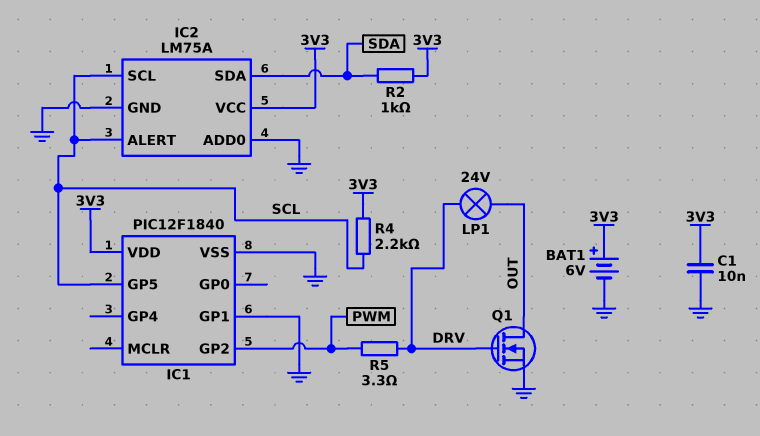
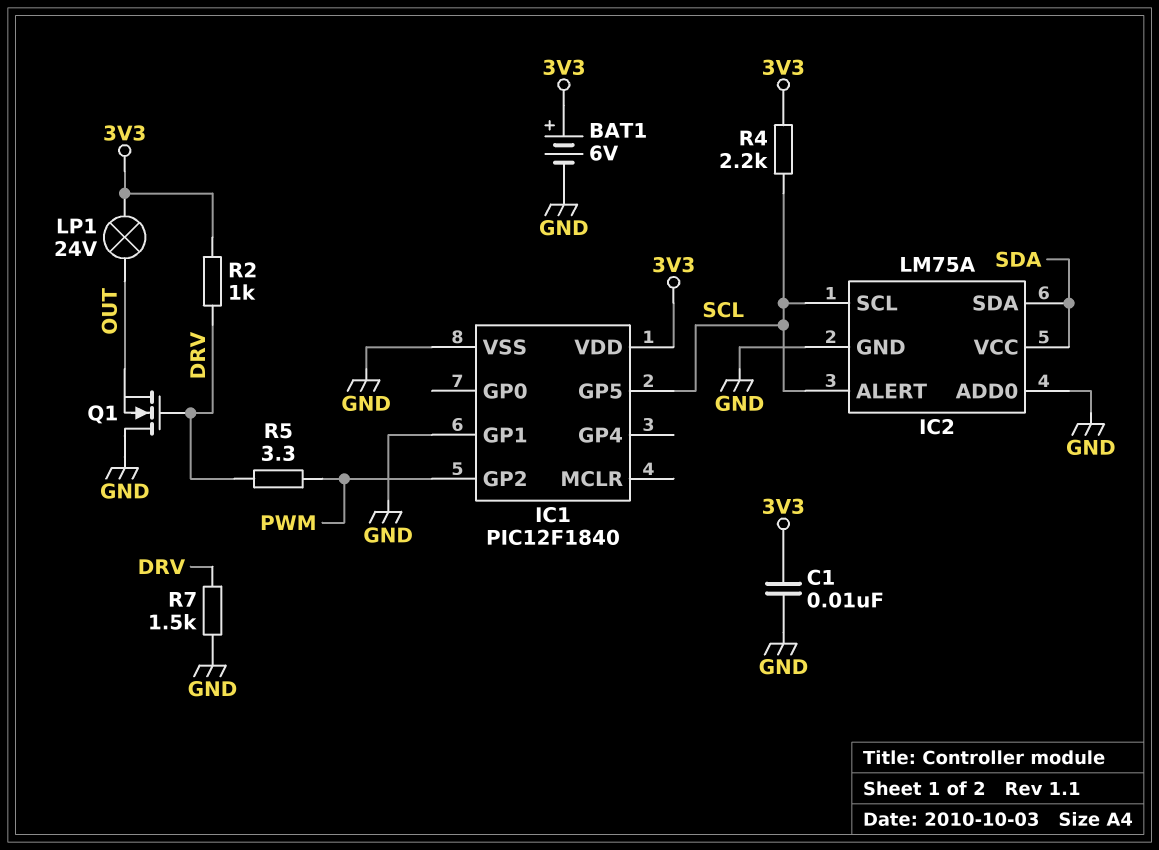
IC2 pin VCC: 3V3 -> SDA
LP1: lamp 24V (DRV, OUT) -> lamp 24V (3V3, OUT)
Q1: NMOS (G DRV, D OUT, S GND) -> NMOS (G DRV, D GND, S OUT)
R2: 1k (3V3, SDA) -> 1k (3V3, DRV)
R7: none -> 1.5k (DRV, GND)

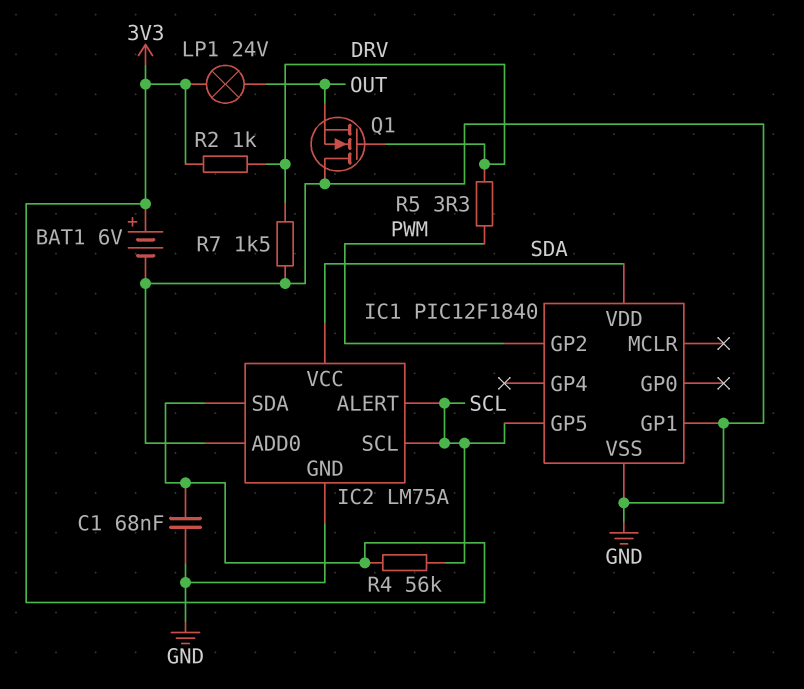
C1: 10nF (3V3, GND) -> 68nF (3V3, GND)
IC1 pin VDD: 3V3 -> SDA
IC2 pin SDA: SDA -> 3V3
R4: 2.2k (3V3, SCL) -> 56k (3V3, SCL)

